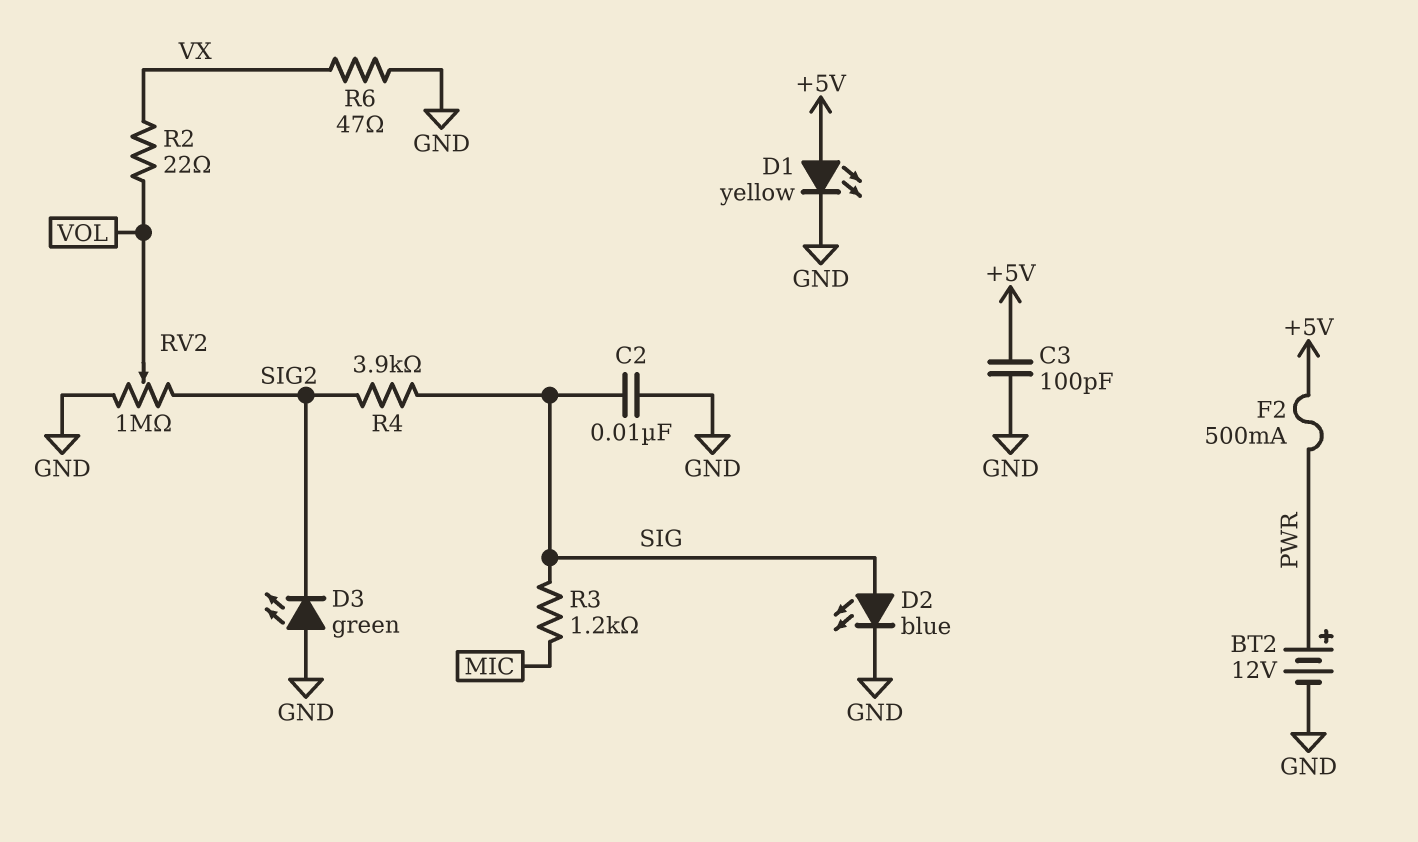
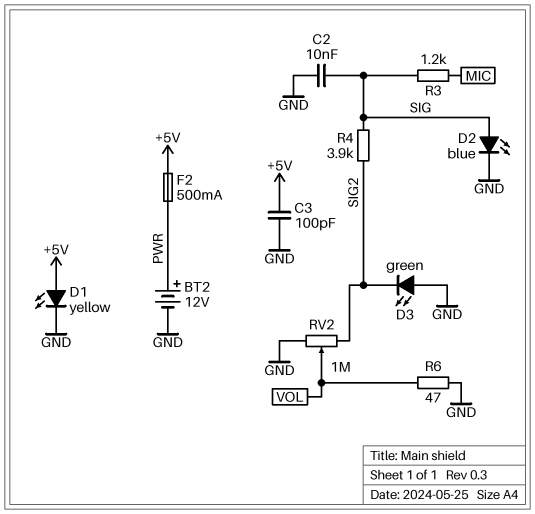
R2: 22 (VOL, VX) -> none
R6: 47 (GND, VX) -> 47 (GND, VOL)

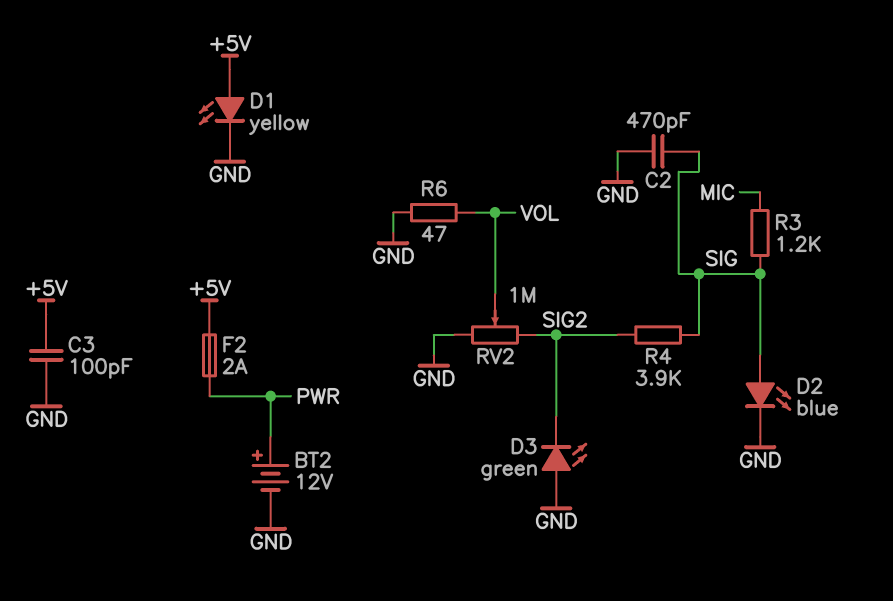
C2: 10nF (GND, SIG) -> 470pF (GND, SIG)
F2: 500mA (+5V, PWR) -> 2A (+5V, PWR)

